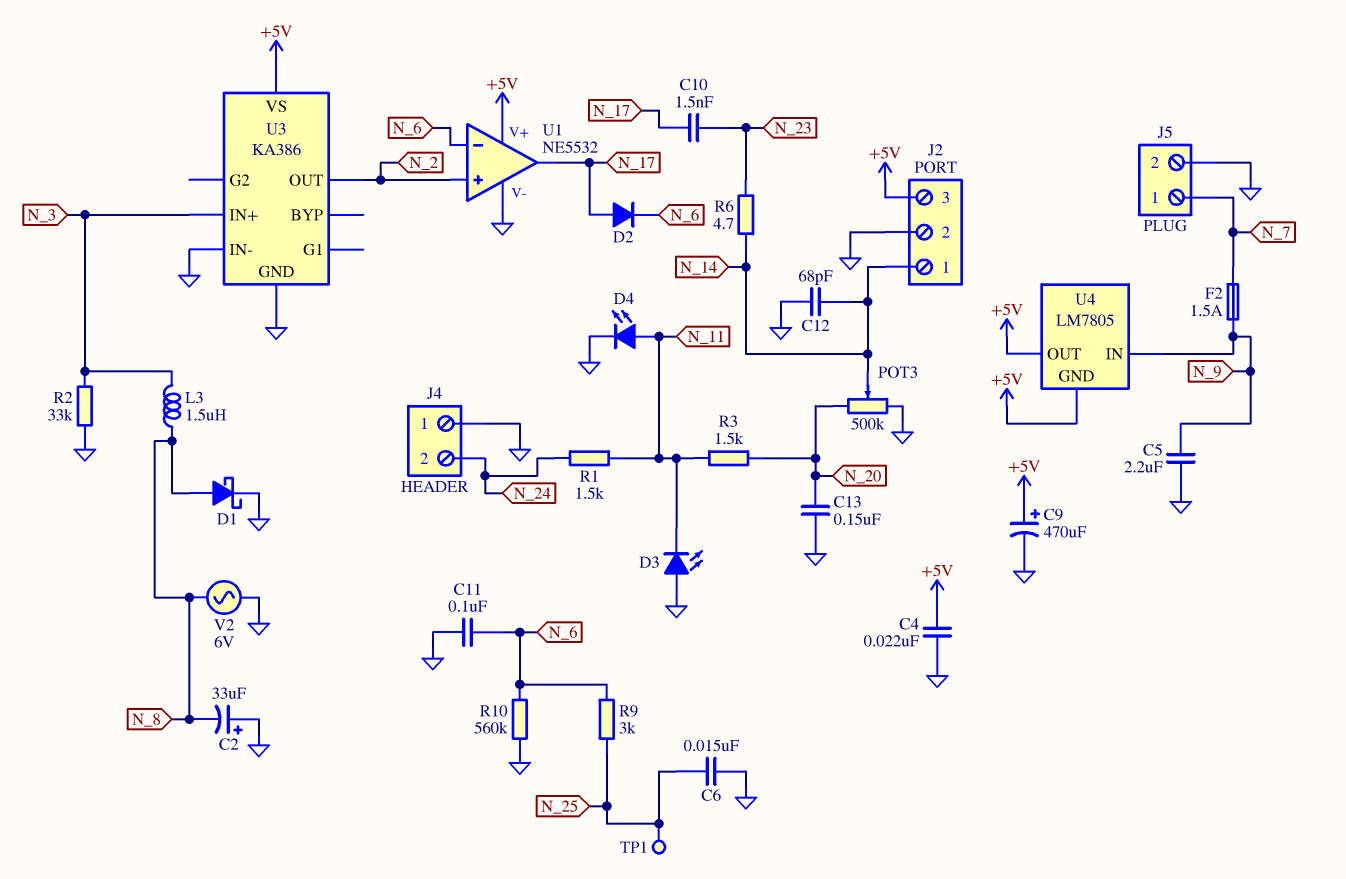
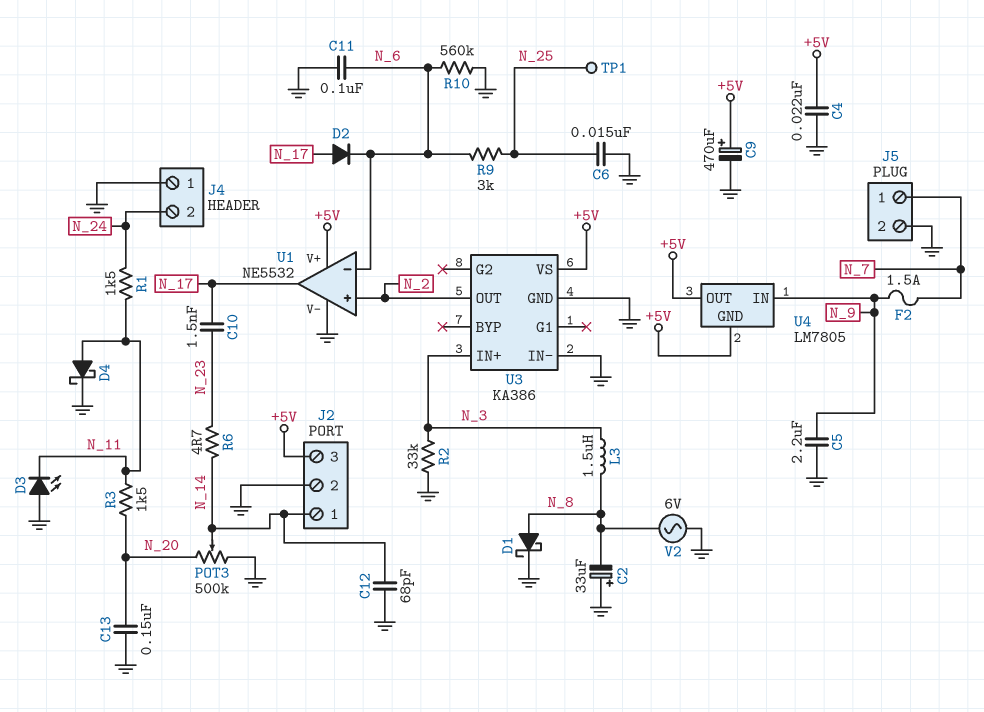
D4: LED (A N_11, K GND) -> schottky (A N_11, K GND)

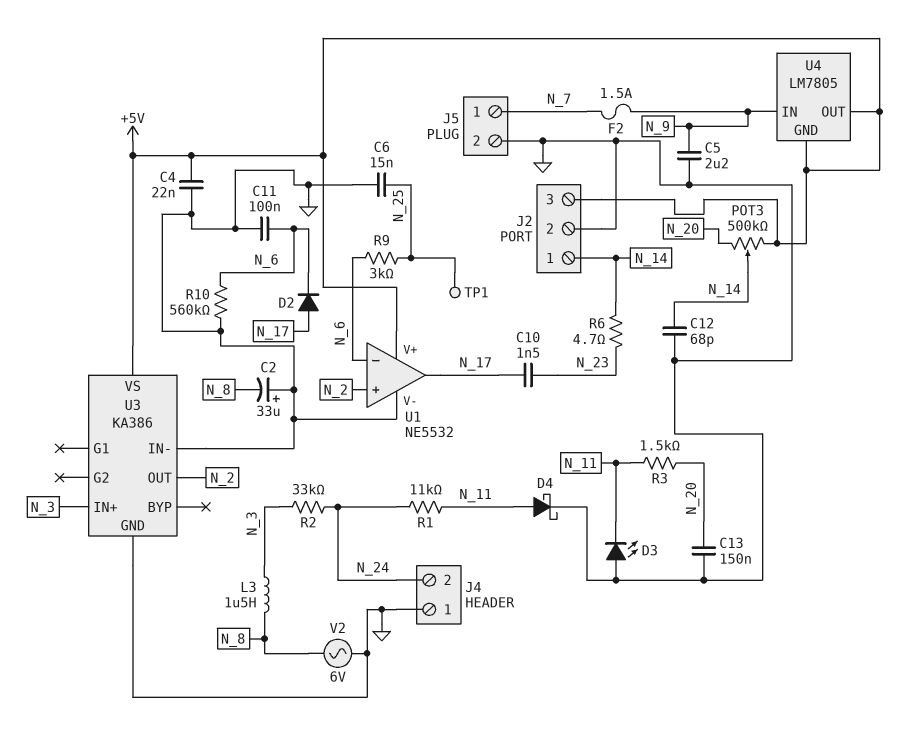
C9: 470uF (plus +5V, minus GND) -> none
D1: schottky (A N_8, K GND) -> none
POT3: 500k (GND, N_20, wiper N_14) -> 500k (+5V, N_20, wiper N_14)
R1: 1.5k (N_11, N_24) -> 11k (N_11, N_24)
R2: 33k (GND, N_3) -> 33k (N_3, N_24)

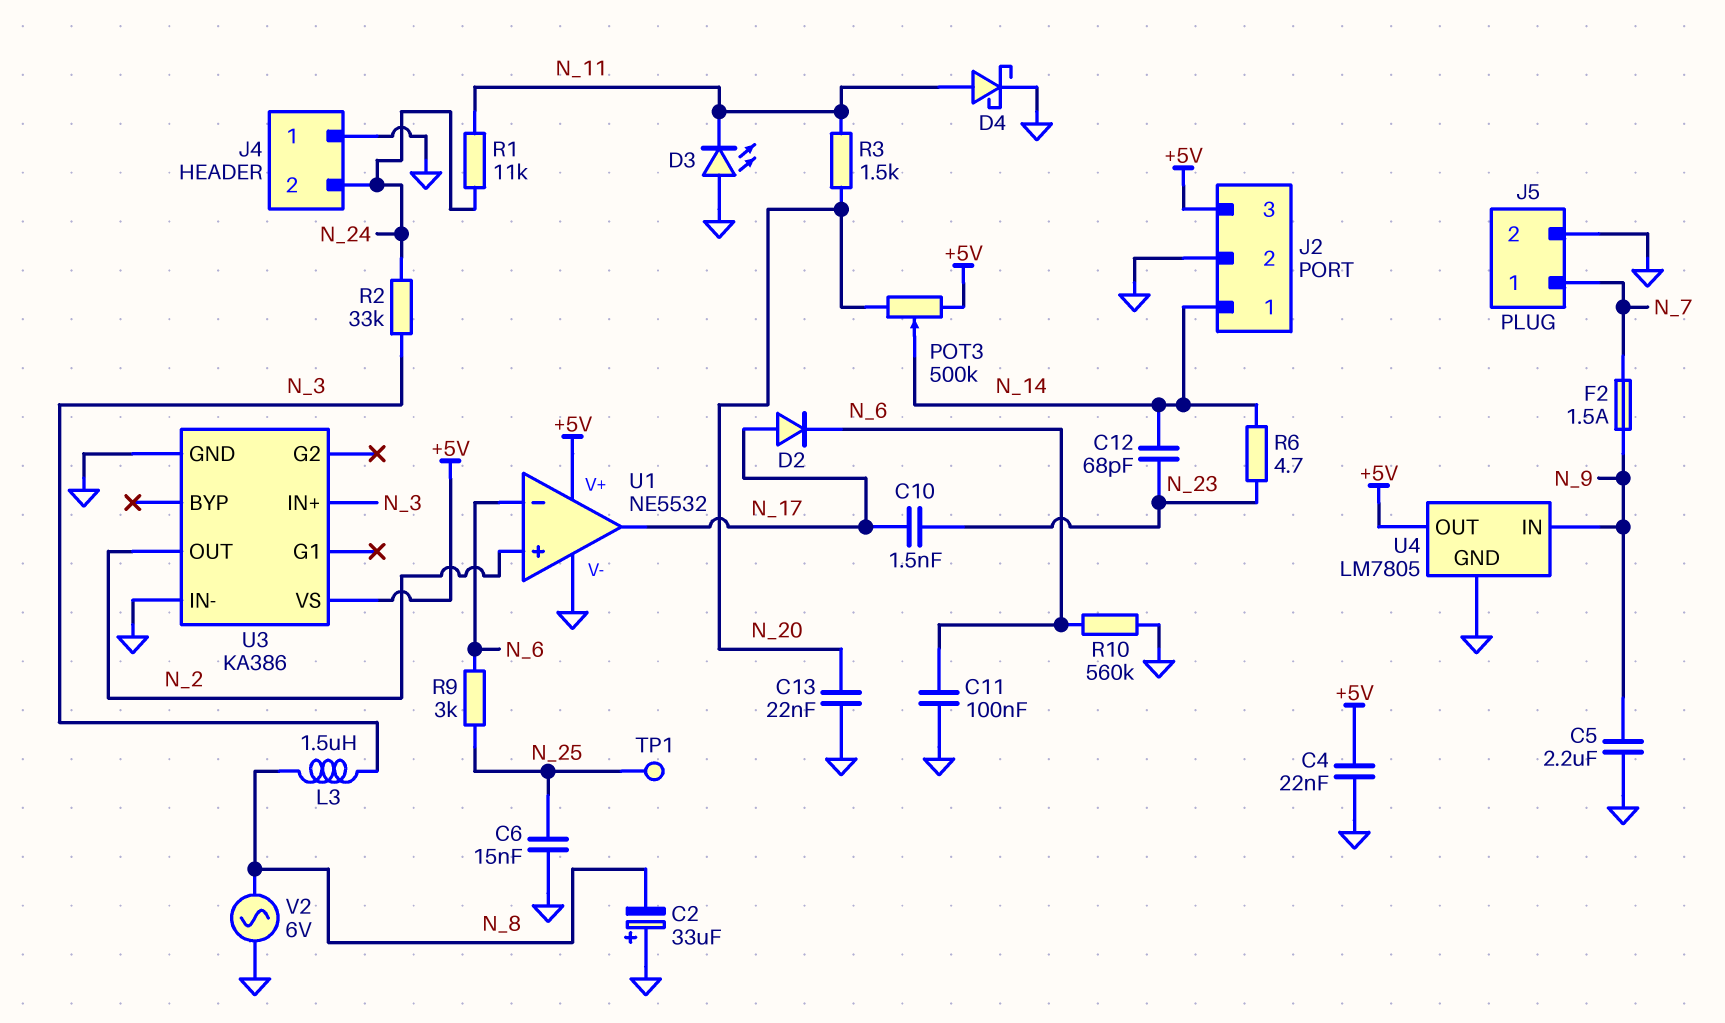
C12: 68pF (GND, N_14) -> 68pF (N_14, N_23)
C13: 150nF (GND, N_20) -> 22nF (GND, N_20)
U4 pin GND: +5V -> GND

